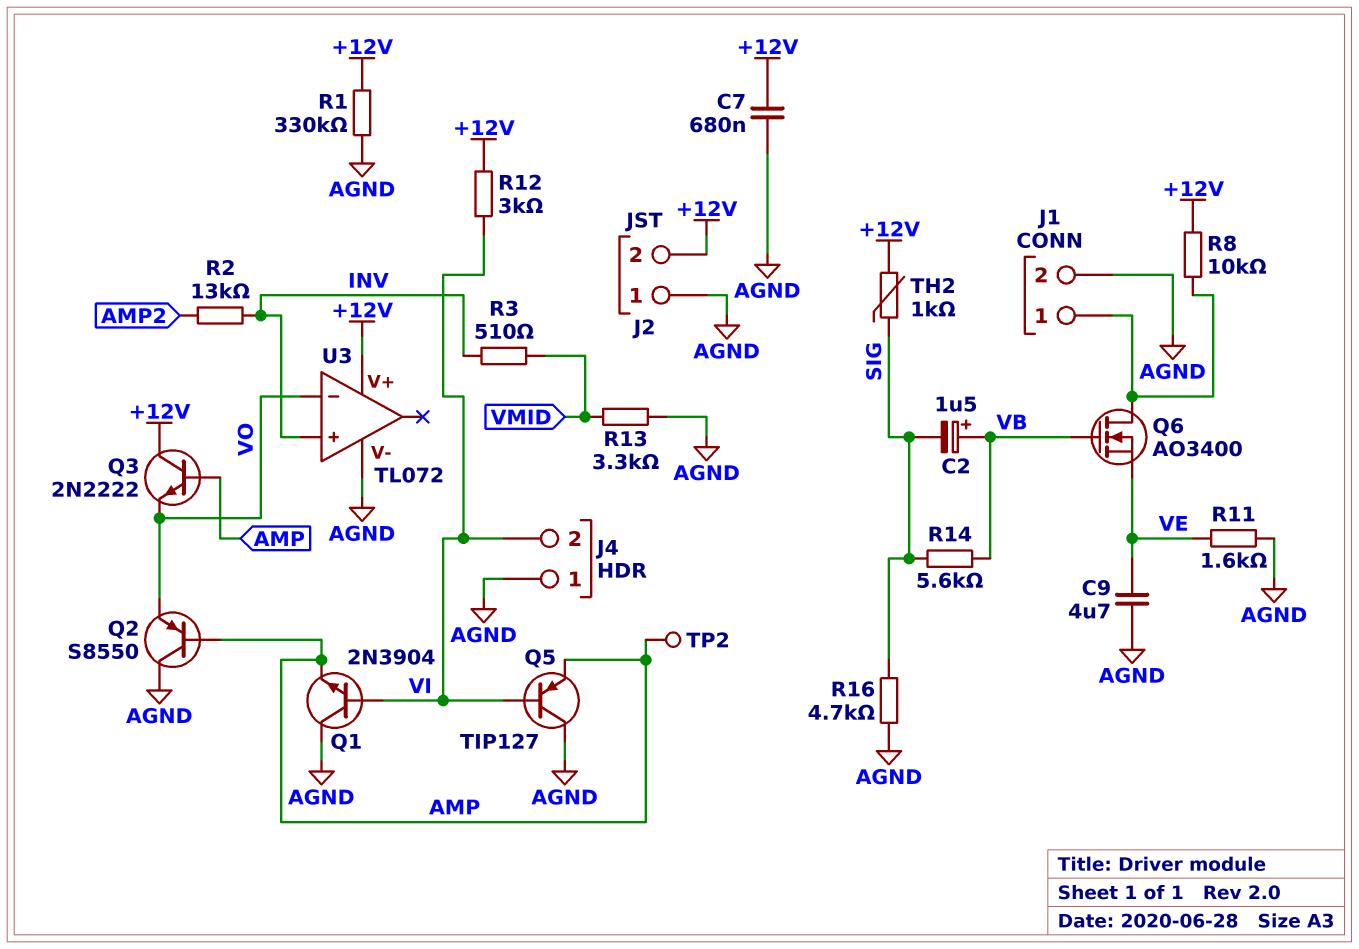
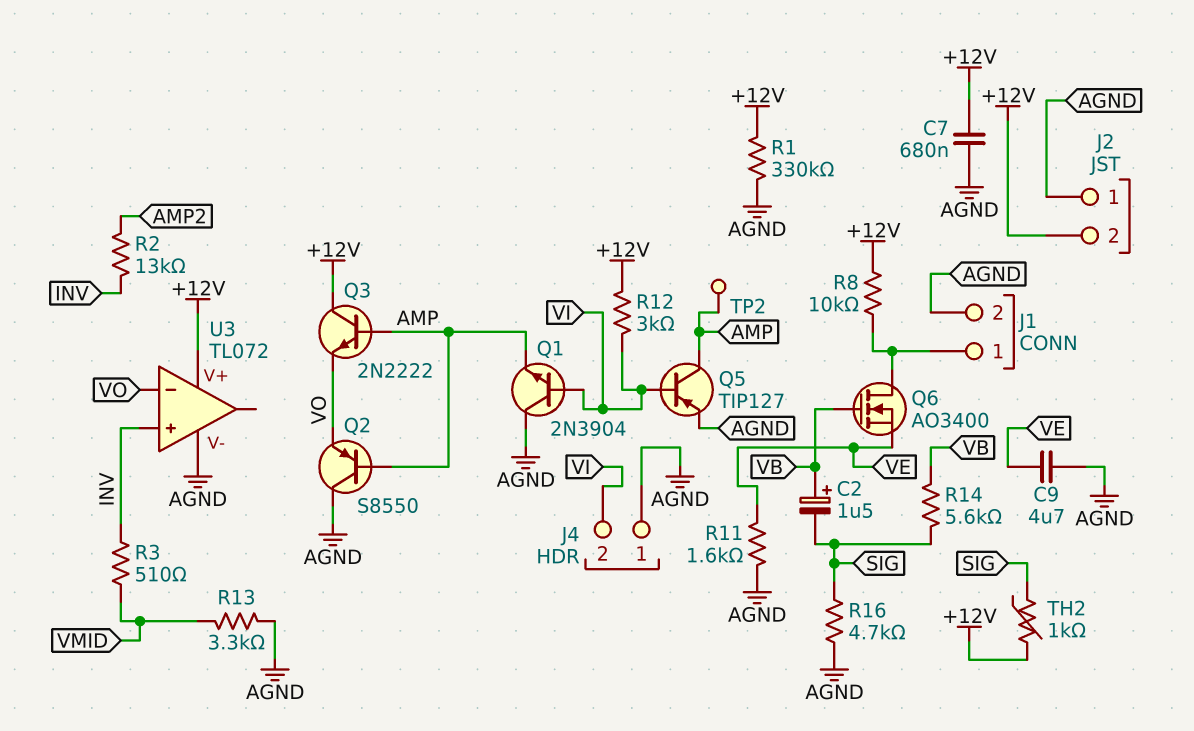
Q5: PNP TIP127 (B VI, C AGND, E AMP) -> PNP TIP127 (B VI, C AMP, E AGND)

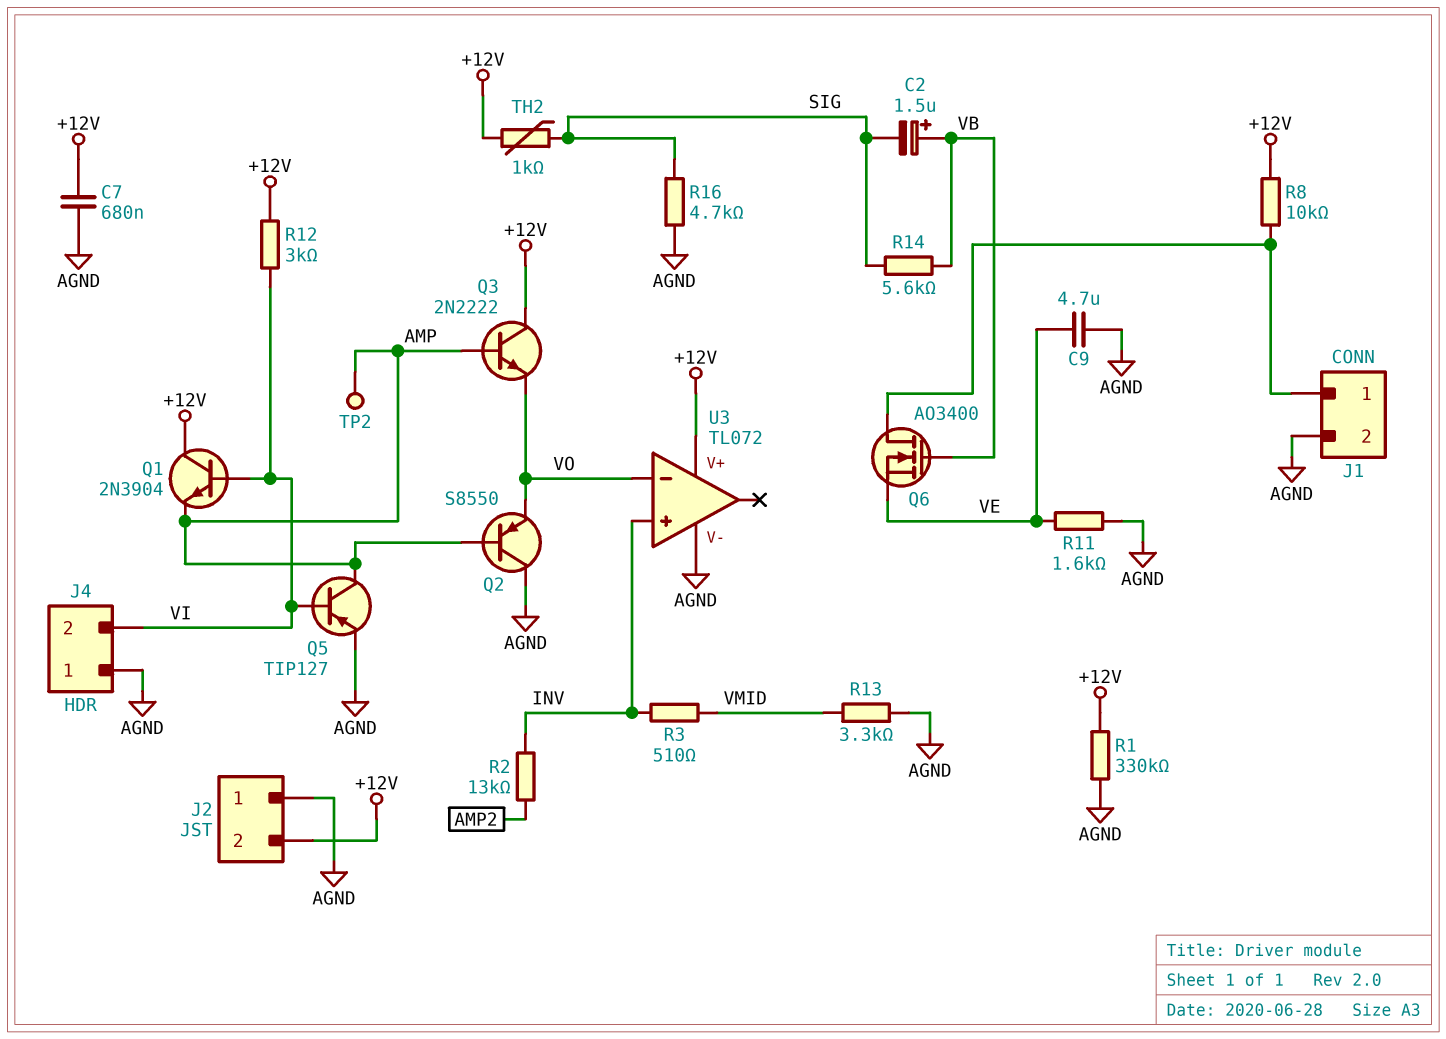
Q1: NPN 2N3904 (B VI, C AGND, E AMP) -> NPN 2N3904 (B VI, C +12V, E AMP)

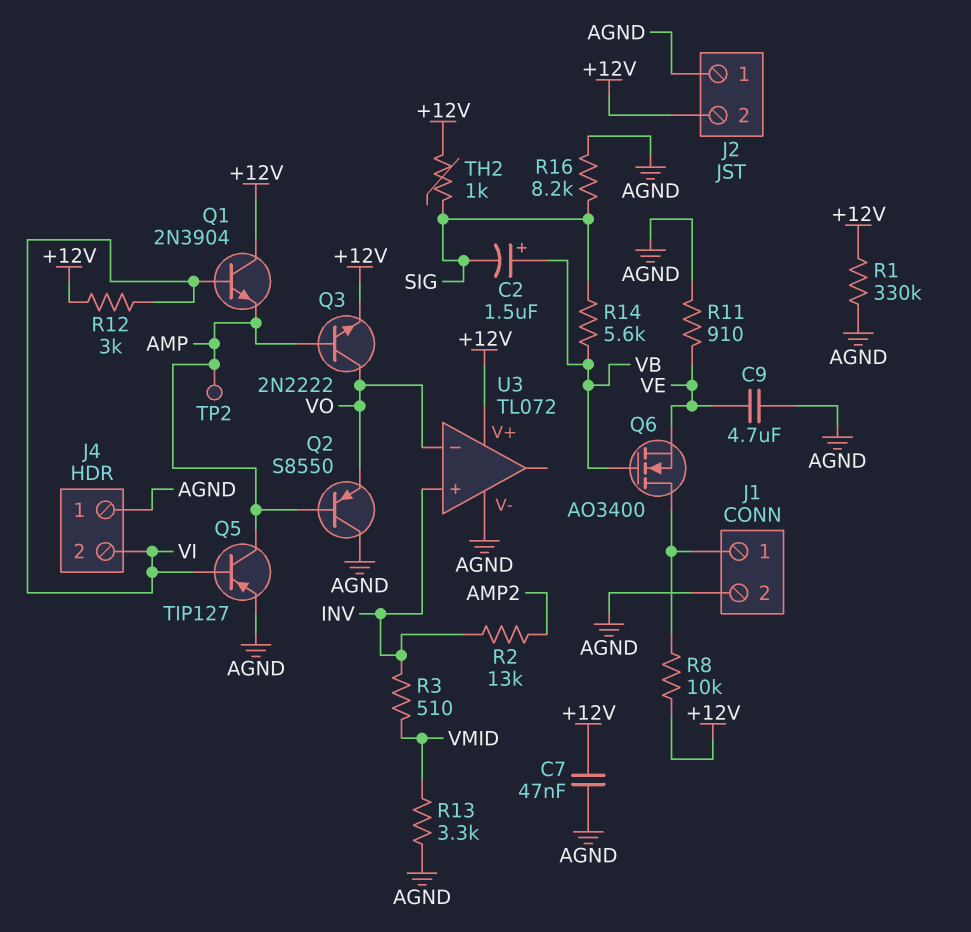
C7: 680nF (+12V, AGND) -> 47nF (+12V, AGND)
Q3: NPN 2N2222 (B AMP, C +12V, E VO) -> NPN 2N2222 (B AMP, C VO, E +12V)
R11: 1.6k (AGND, VE) -> 910 (AGND, VE)
R16: 4.7k (AGND, SIG) -> 8.2k (AGND, SIG)

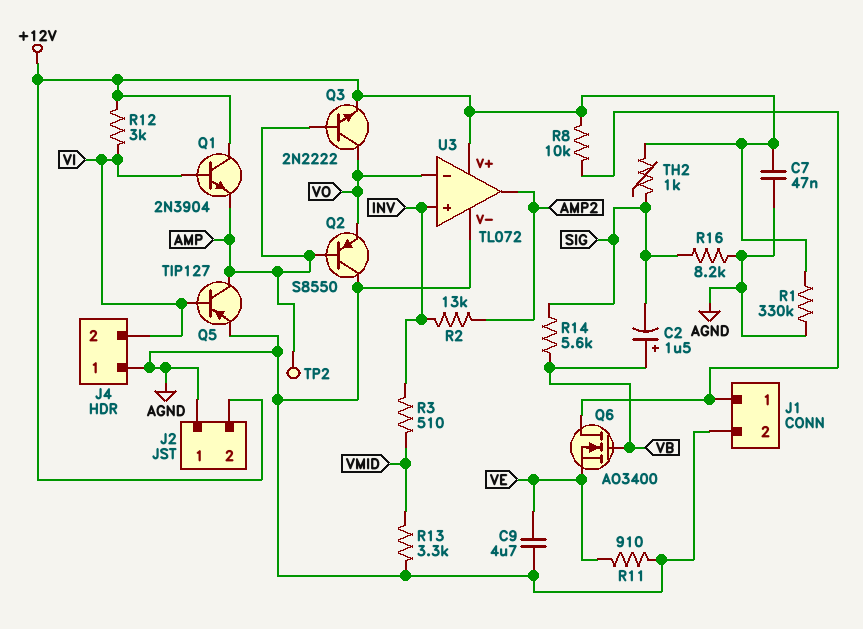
U3 pin out: none -> AMP2

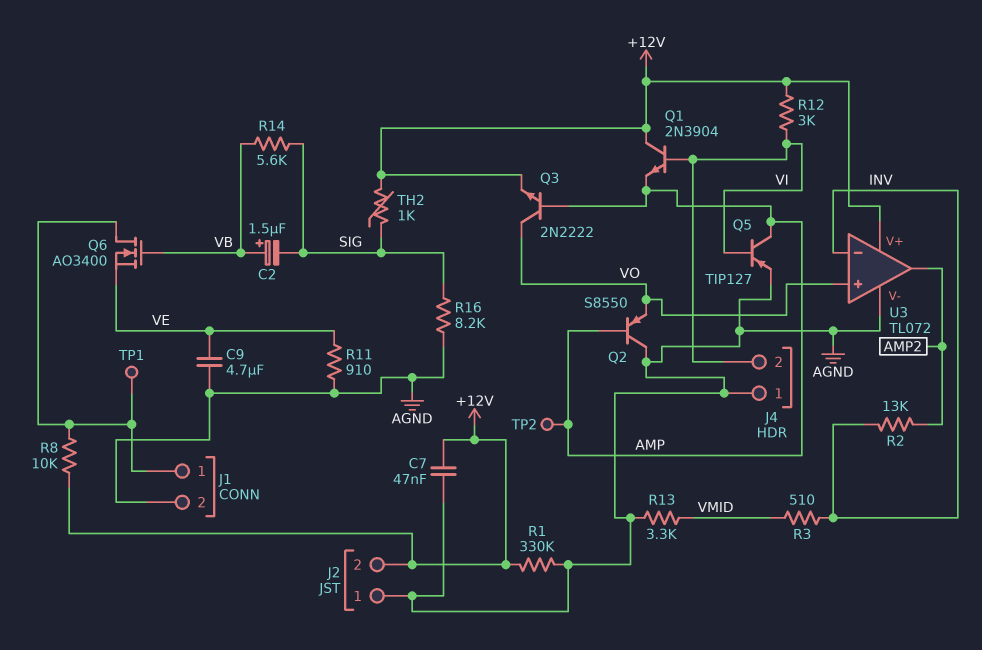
TP1: none -> test point (J1/1)
U3 pin in+: INV -> VO
U3 pin in-: VO -> INV

